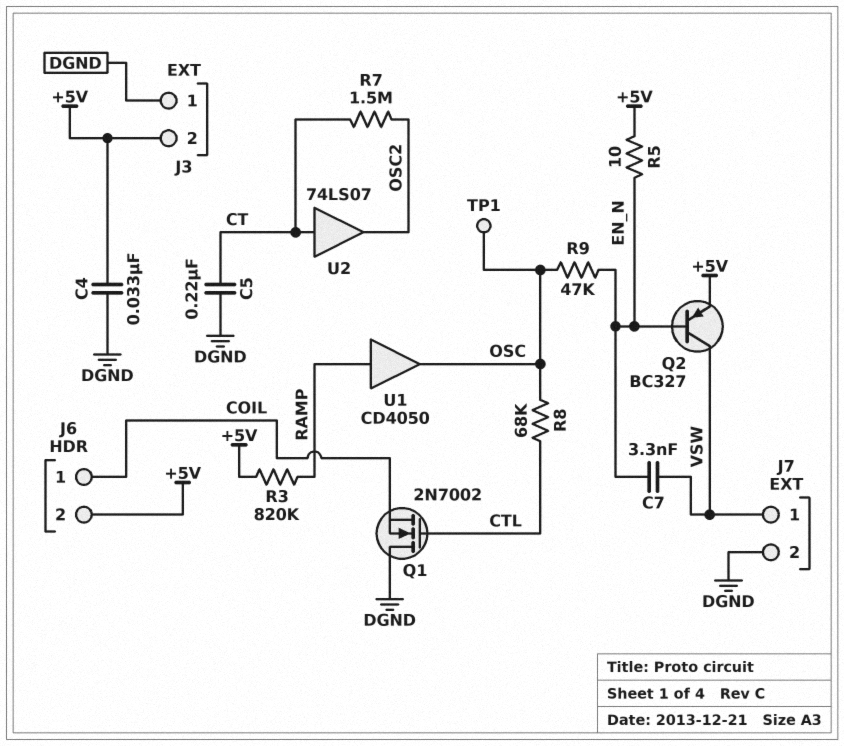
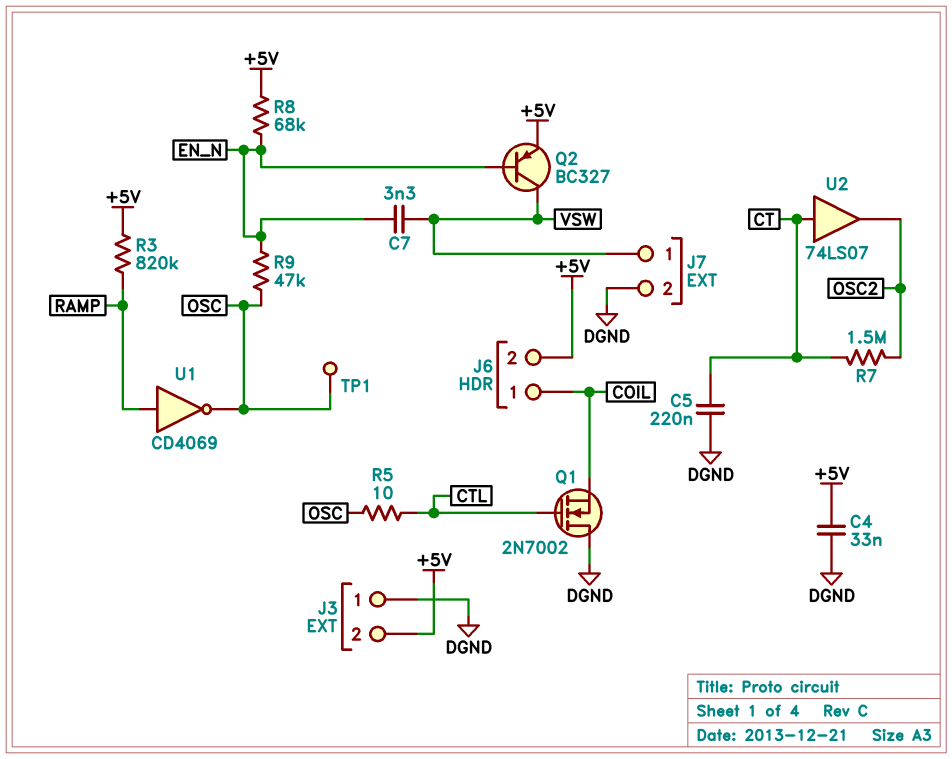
R5: 10 (+5V, EN_N) -> 10 (CTL, OSC)
R8: 68k (CTL, OSC) -> 68k (+5V, EN_N)
U1: buffer CD4050 (in RAMP, out OSC) -> NOT CD4069 (in RAMP, out OSC)

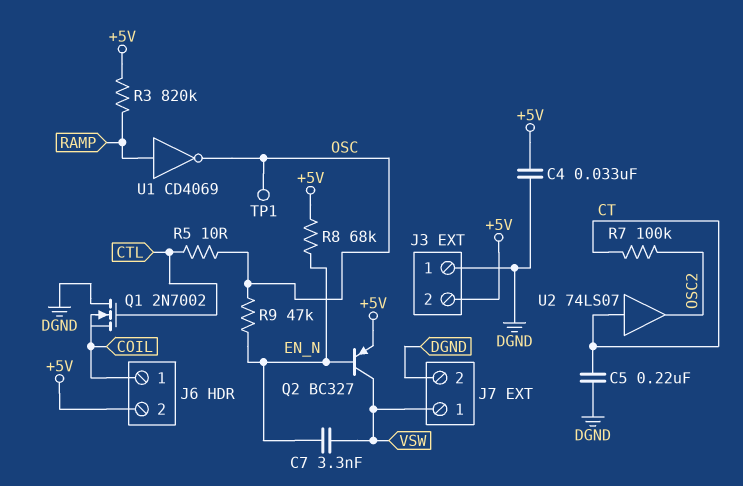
R7: 1.5M (CT, OSC2) -> 100k (CT, OSC2)

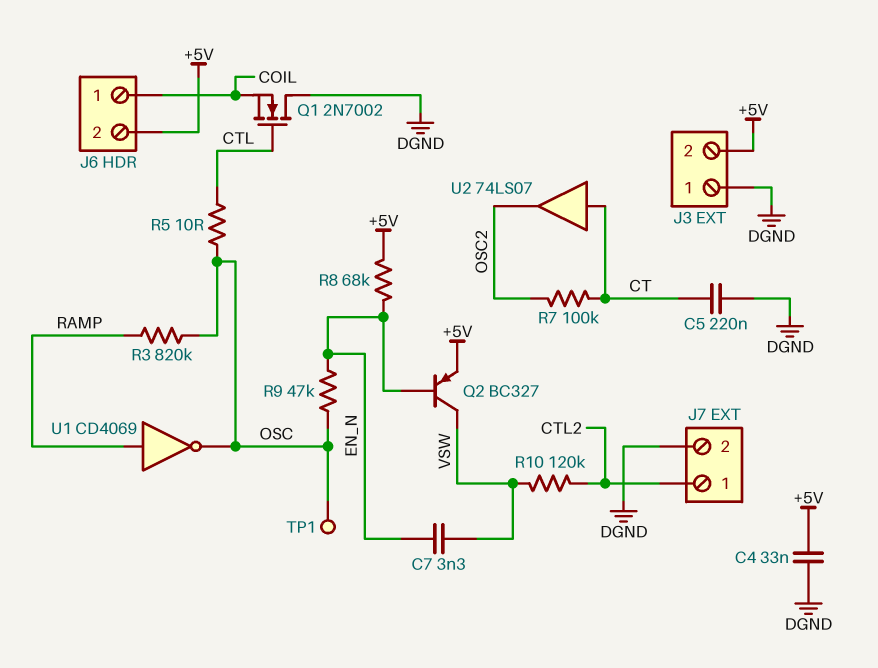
J7 pin 1: VSW -> CTL2
R3: 820k (+5V, RAMP) -> 820k (OSC, RAMP)
R10: none -> 120k (CTL2, VSW)

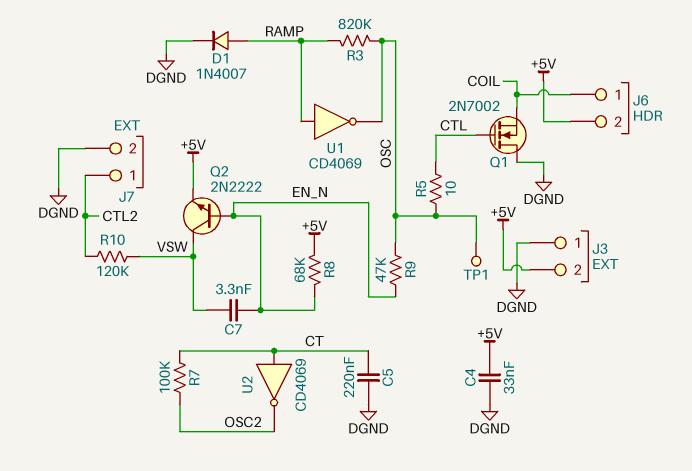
D1: none -> diode 1N4007 (A RAMP, K DGND)
Q2: PNP BC327 (B EN_N, C VSW, E +5V) -> NPN 2N2222 (B EN_N, C VSW, E +5V)
U2: buffer 74LS07 (in CT, out OSC2) -> NOT CD4069 (in CT, out OSC2)

